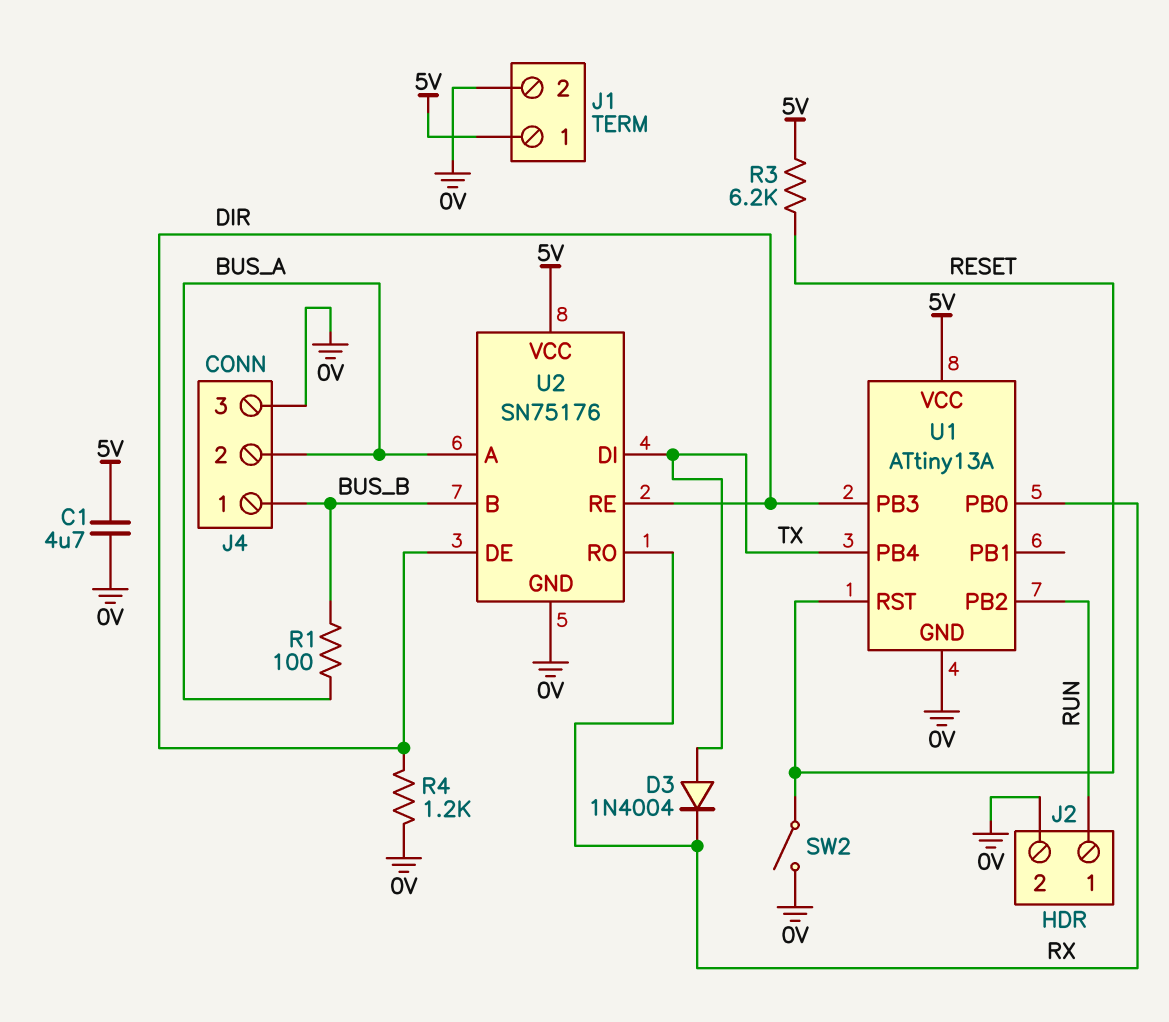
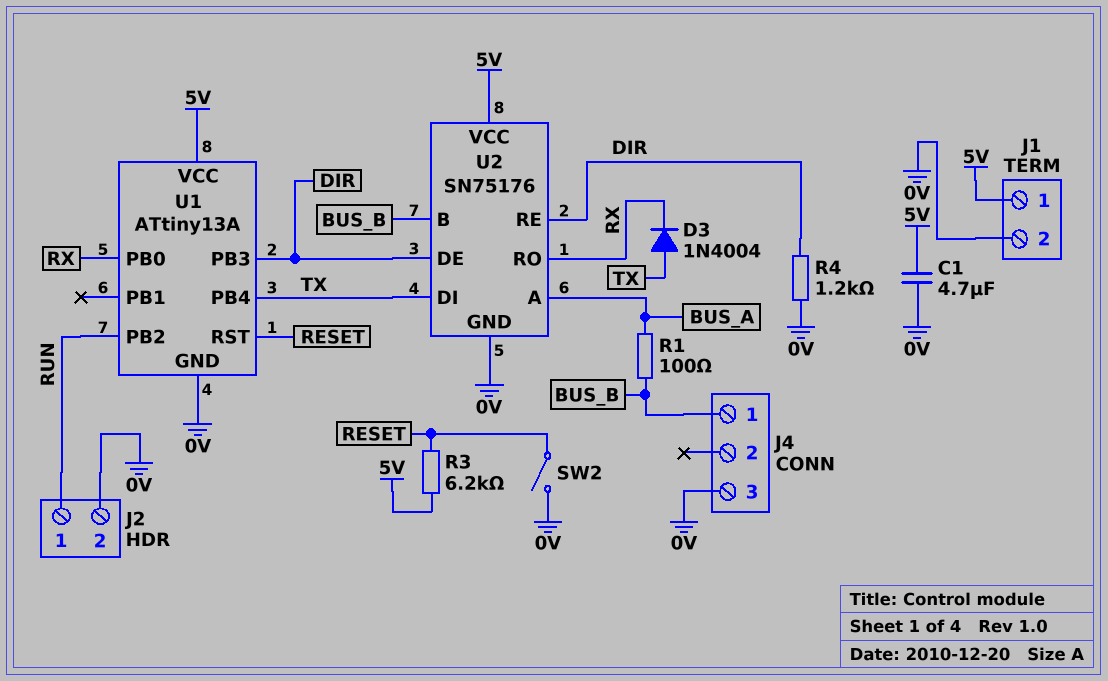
J4 pin 2: BUS_A -> none

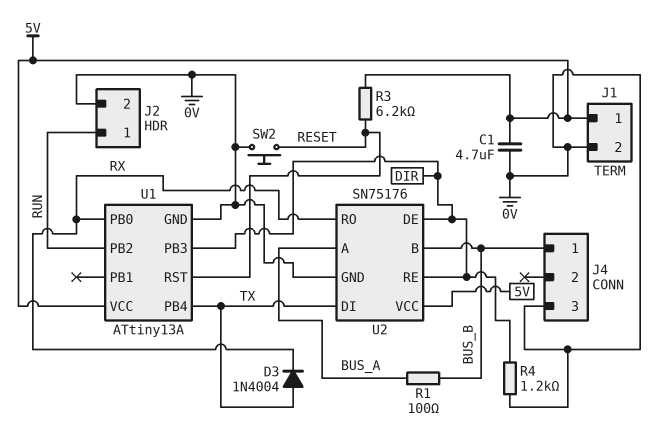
SW2: switch (0V, RESET) -> button (0V, RESET)

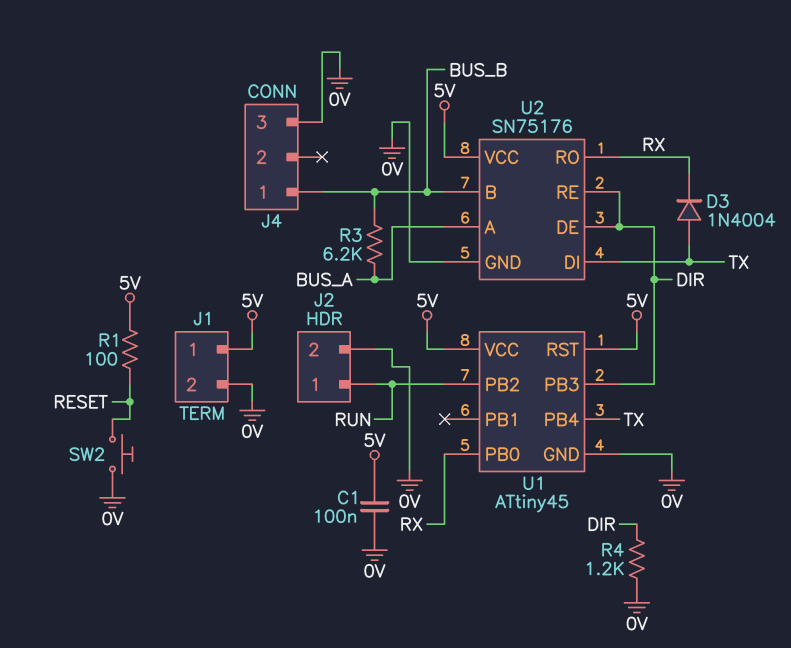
C1: 4.7uF (0V, 5V) -> 100nF (0V, 5V)
R1: 100 (BUS_A, BUS_B) -> 100 (5V, RESET)
R3: 6.2k (5V, RESET) -> 6.2k (BUS_A, BUS_B)
U1: ATtiny13A -> ATtiny45
U1 pin RST: RESET -> 5V

